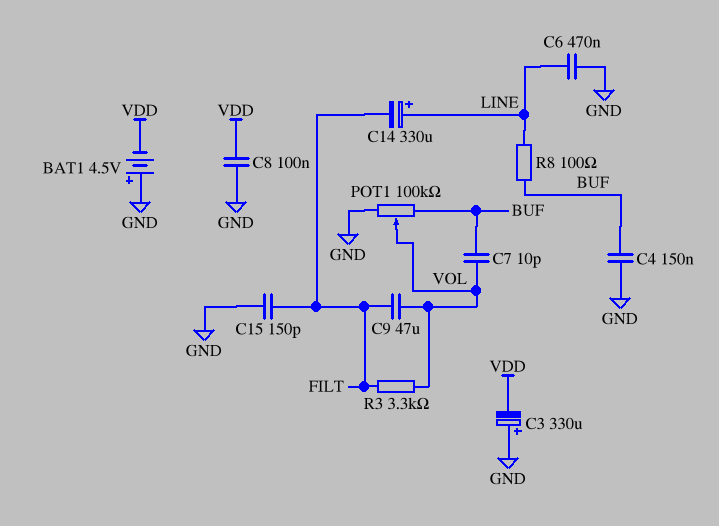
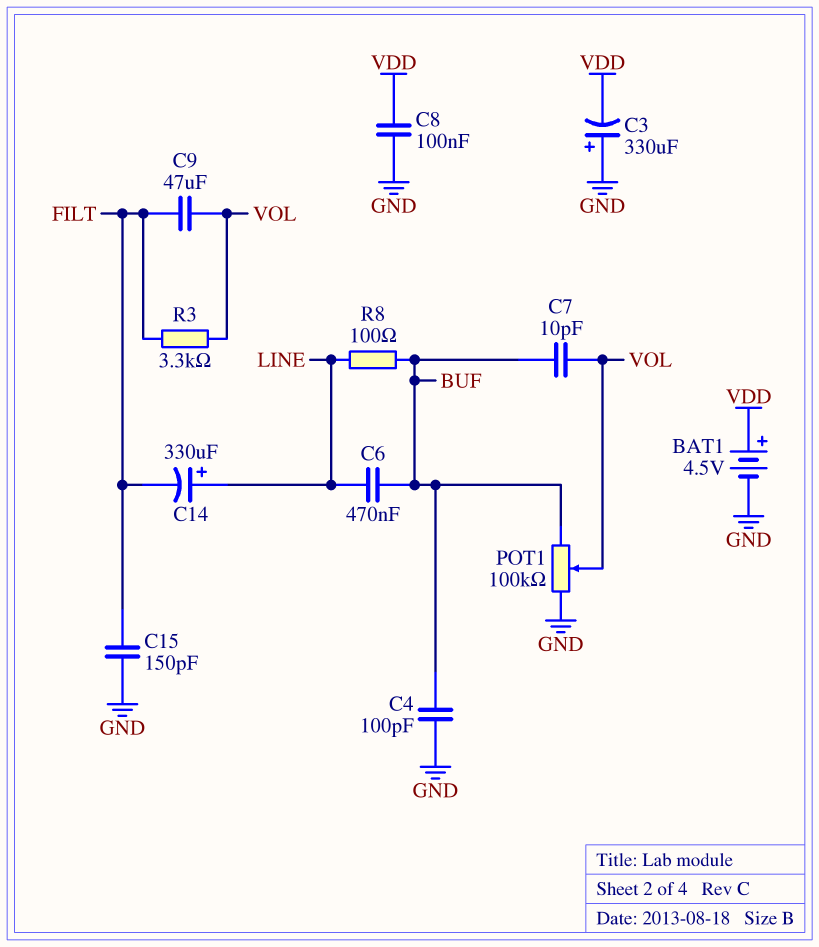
BAT1: 4.5V (plus GND, minus VDD) -> 4.5V (plus VDD, minus GND)
C4: 150nF (BUF, GND) -> 100pF (BUF, GND)
C6: 470nF (GND, LINE) -> 470nF (BUF, LINE)

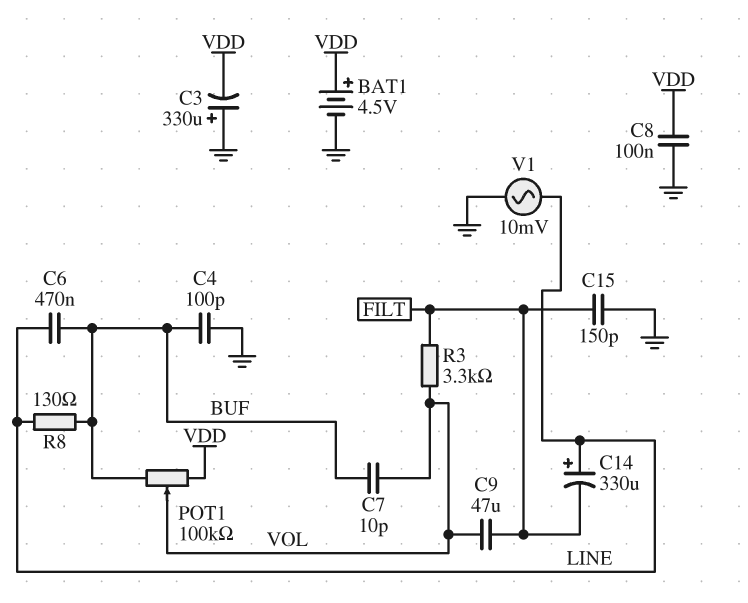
POT1: 100k (BUF, GND, wiper VOL) -> 100k (BUF, VDD, wiper VOL)
R8: 100 (BUF, LINE) -> 130 (BUF, LINE)
V1: none -> AC 10mV (GND, LINE)

